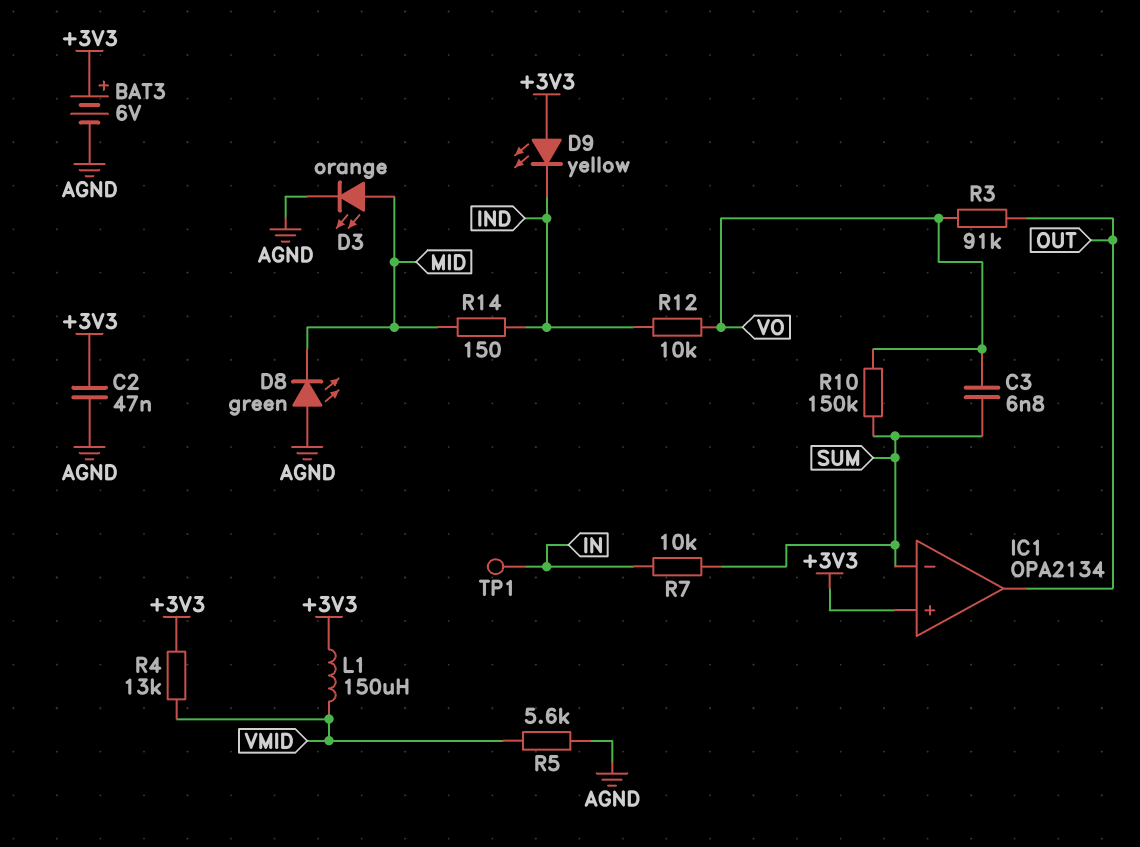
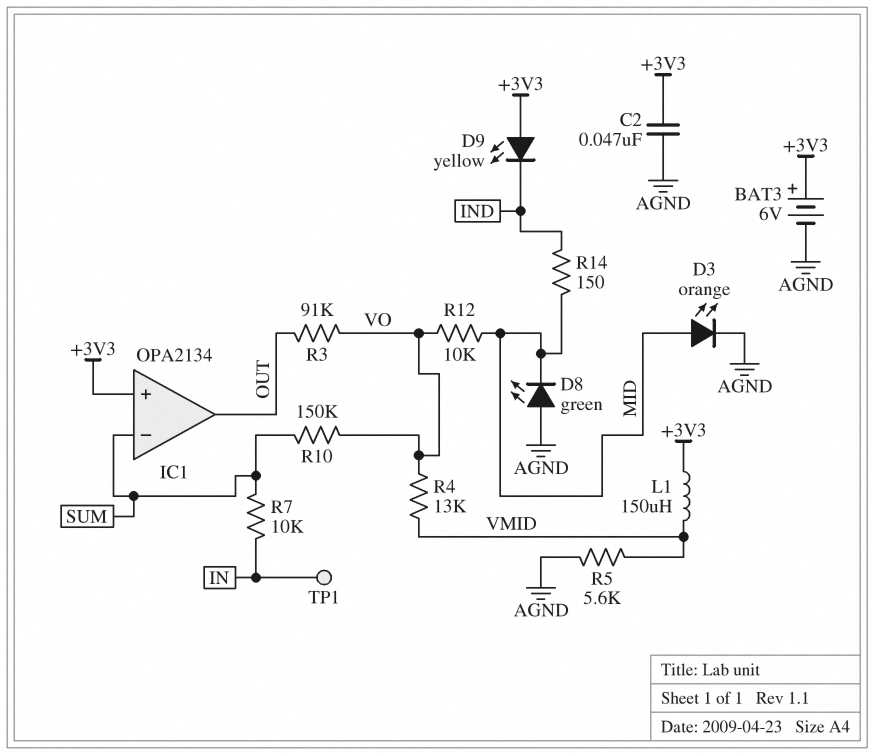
C3: 6.8nF (SUM, VO) -> none
R4: 13k (+3V3, VMID) -> 13k (VMID, VO)
R12: 10k (IND, VO) -> 10k (MID, VO)

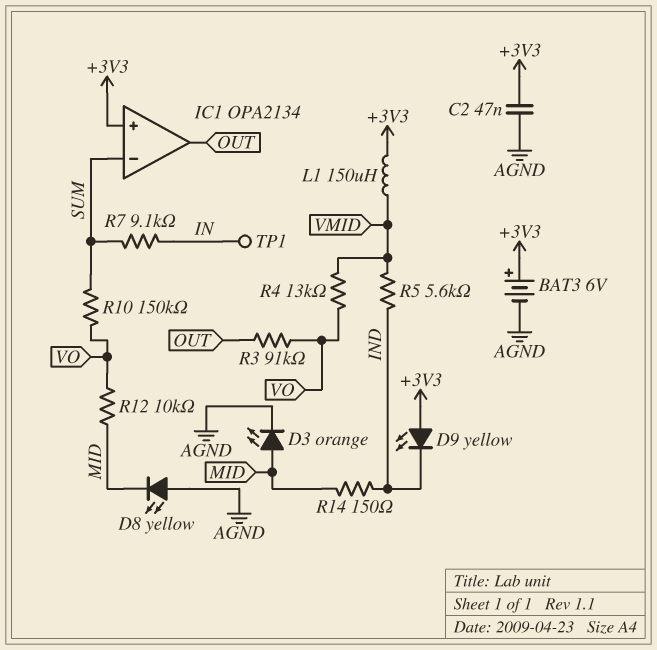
D8: LED green (A AGND, K MID) -> LED yellow (A AGND, K MID)
R5: 5.6k (AGND, VMID) -> 5.6k (IND, VMID)
R7: 10k (IN, SUM) -> 9.1k (IN, SUM)

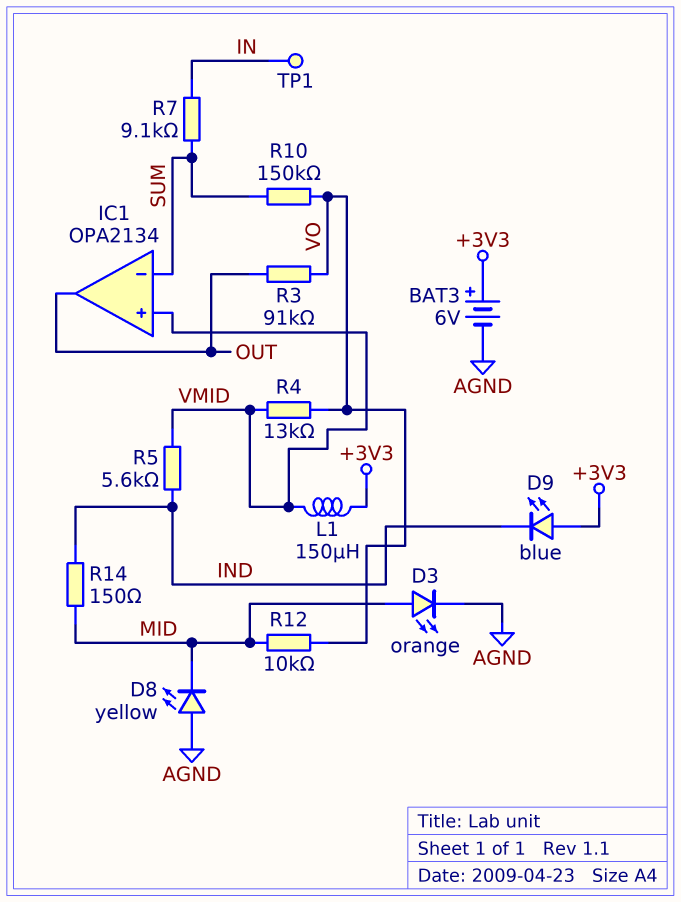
C2: 47nF (+3V3, AGND) -> none
D9: LED yellow (A +3V3, K IND) -> LED blue (A +3V3, K IND)
IC1 pin in+: +3V3 -> VMID

